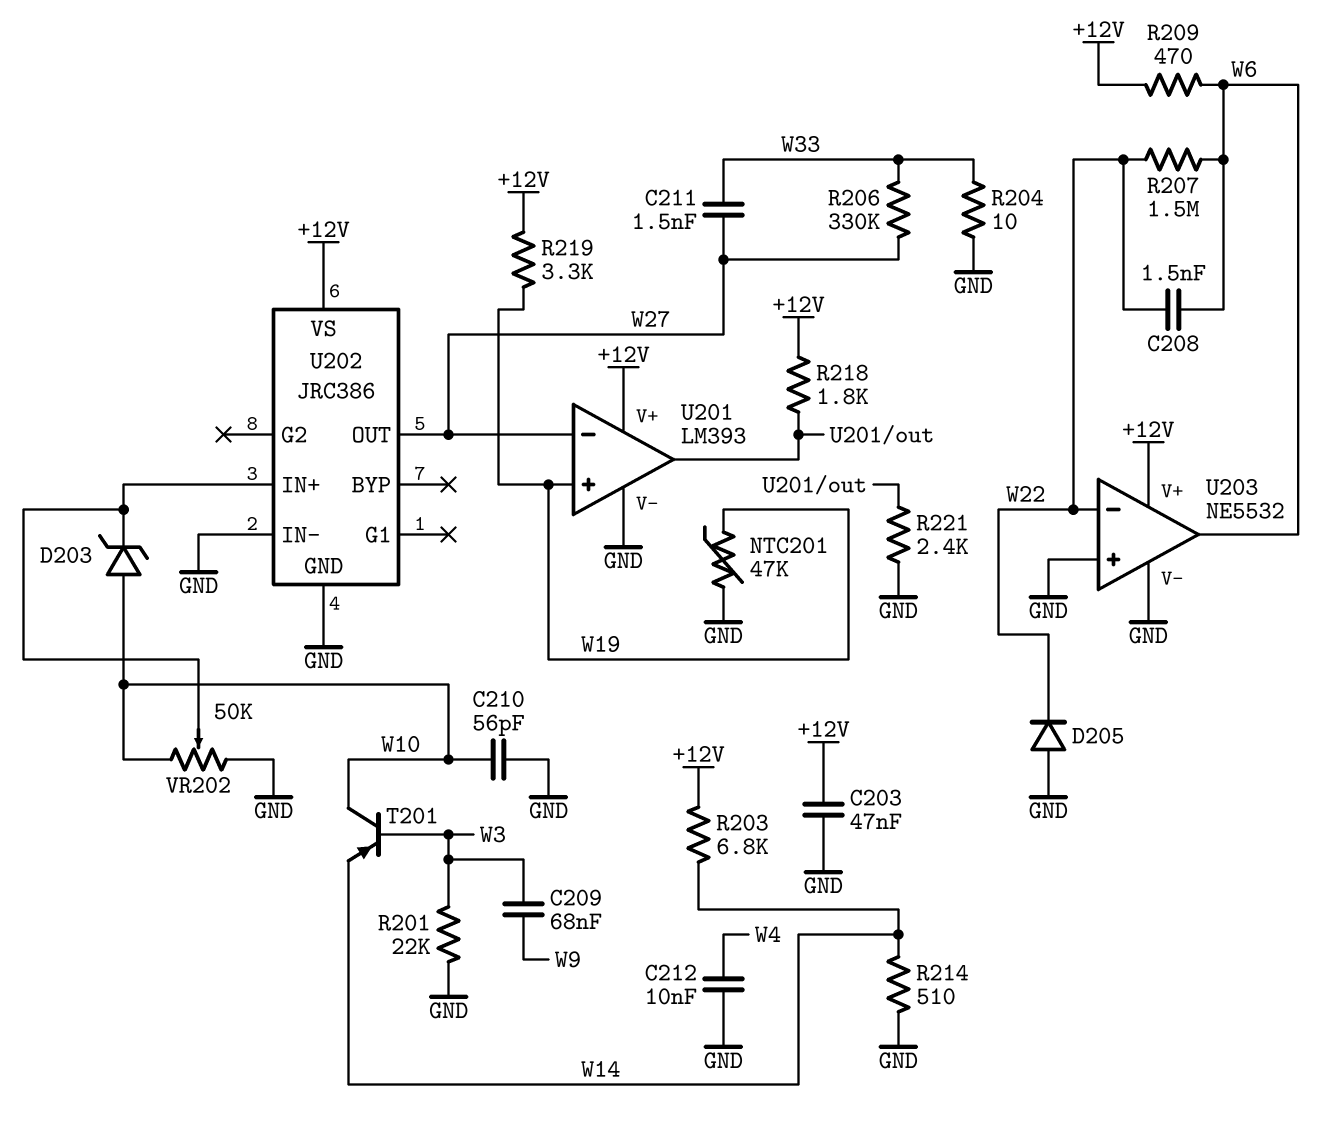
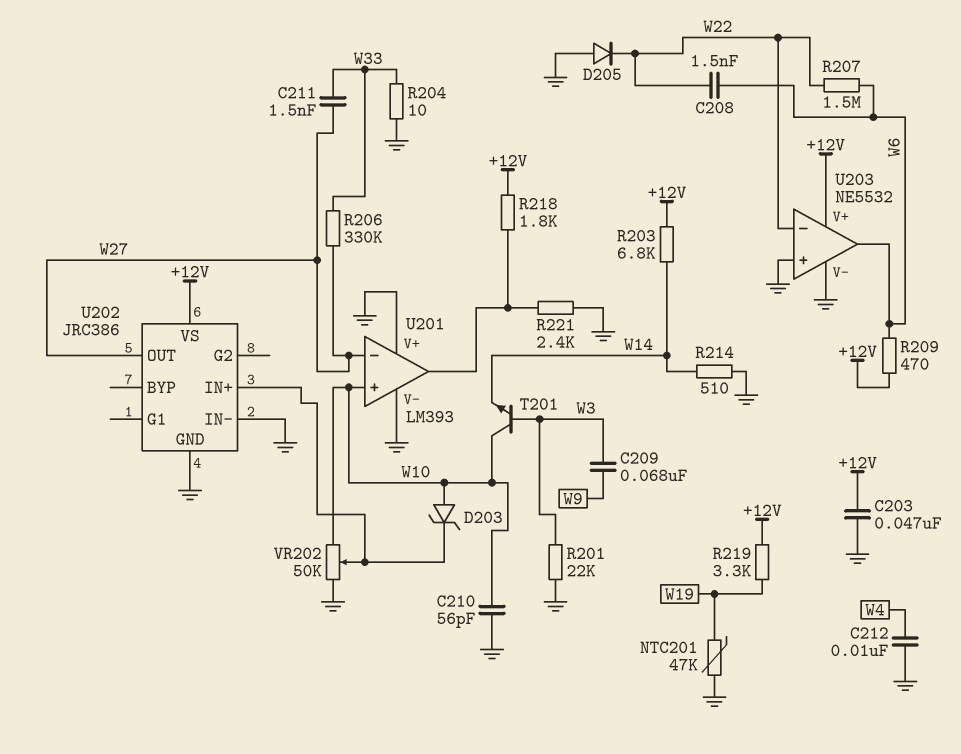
T201: PNP (B W3, C W10, E W14) -> NPN (B W3, C W10, E W14)
U201 pin V+: +12V -> GND
U201 pin in+: W19 -> W10

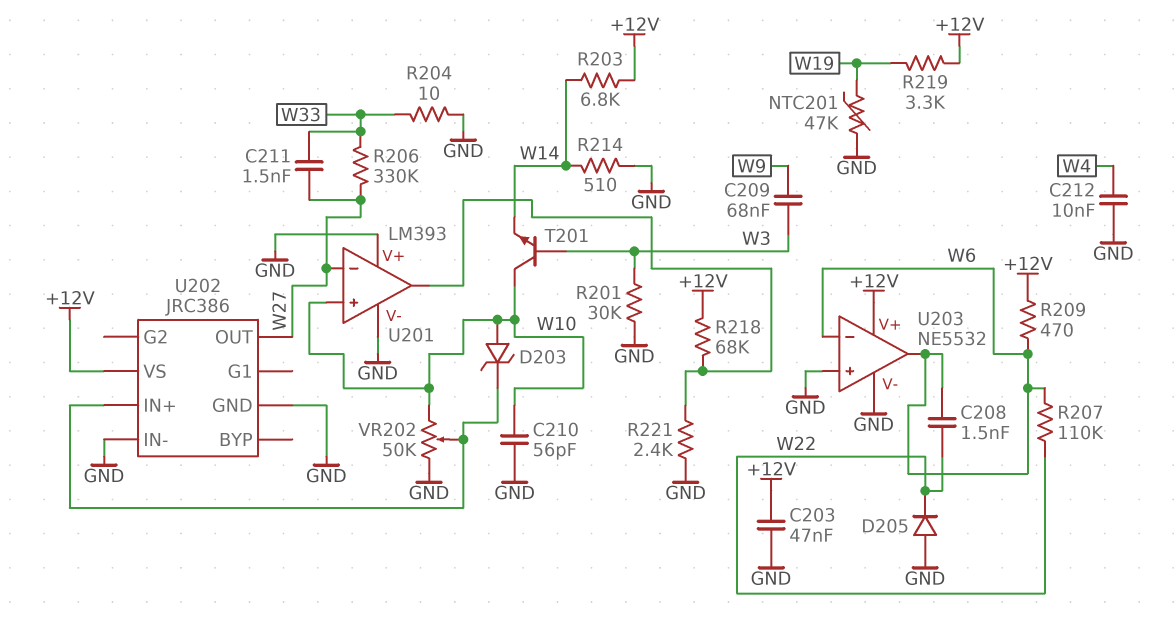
R201: 22k (GND, W3) -> 30k (GND, W3)
R207: 1.5M (W6, W22) -> 110k (W6, W22)
R218: 1.8k (+12V, U201/out) -> 68k (+12V, U201/out)
U203 pin in-: W22 -> W6

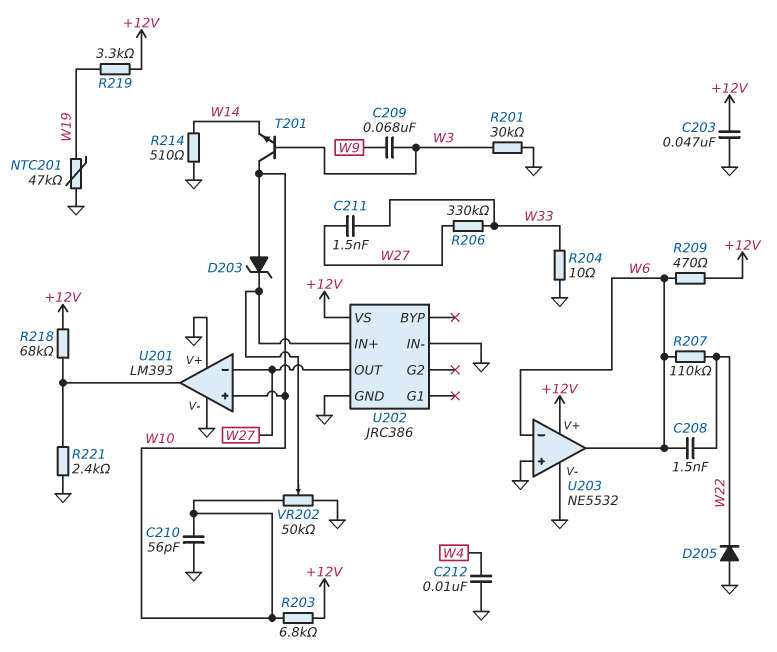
R203: 6.8k (+12V, W14) -> 6.8k (+12V, W10)

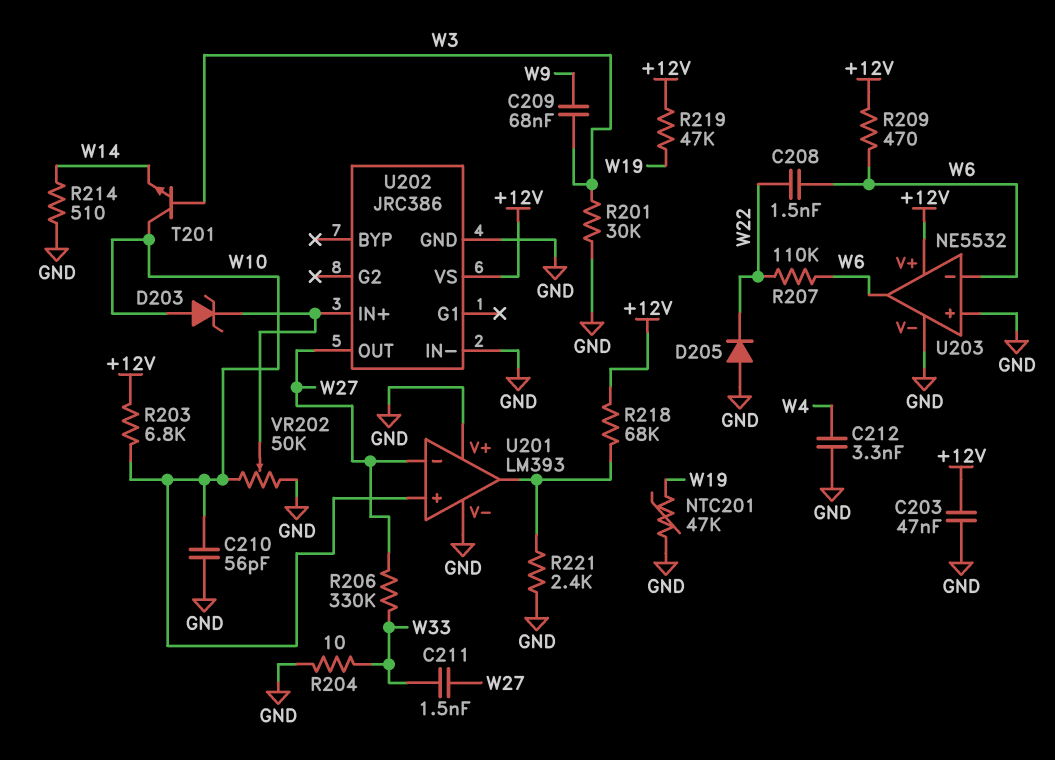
C212: 10nF (GND, W4) -> 3.3nF (GND, W4)
R219: 3.3k (+12V, W19) -> 47k (+12V, W19)

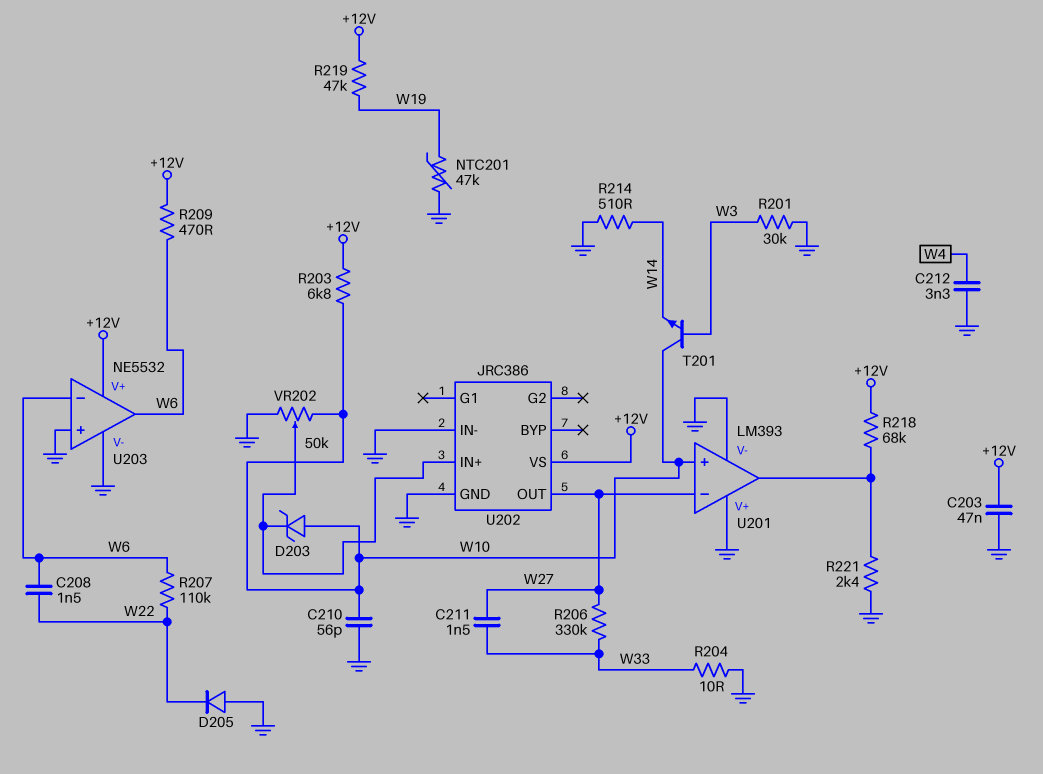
C209: 68nF (W3, W9) -> none

